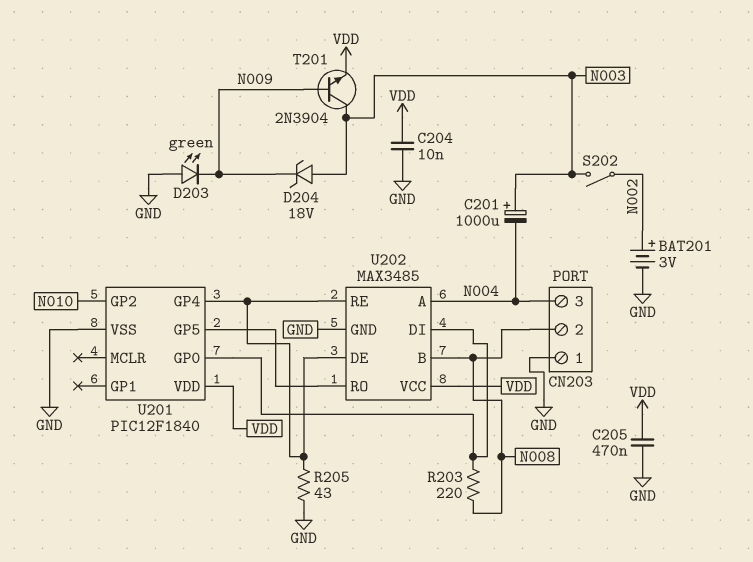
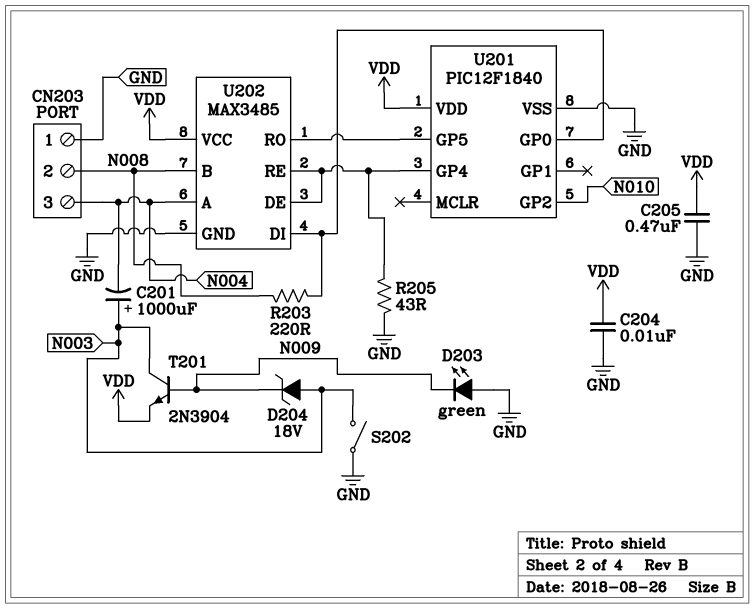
BAT201: 3V (plus N002, minus GND) -> none
S202: switch (N002, N003) -> switch (GND, N003)

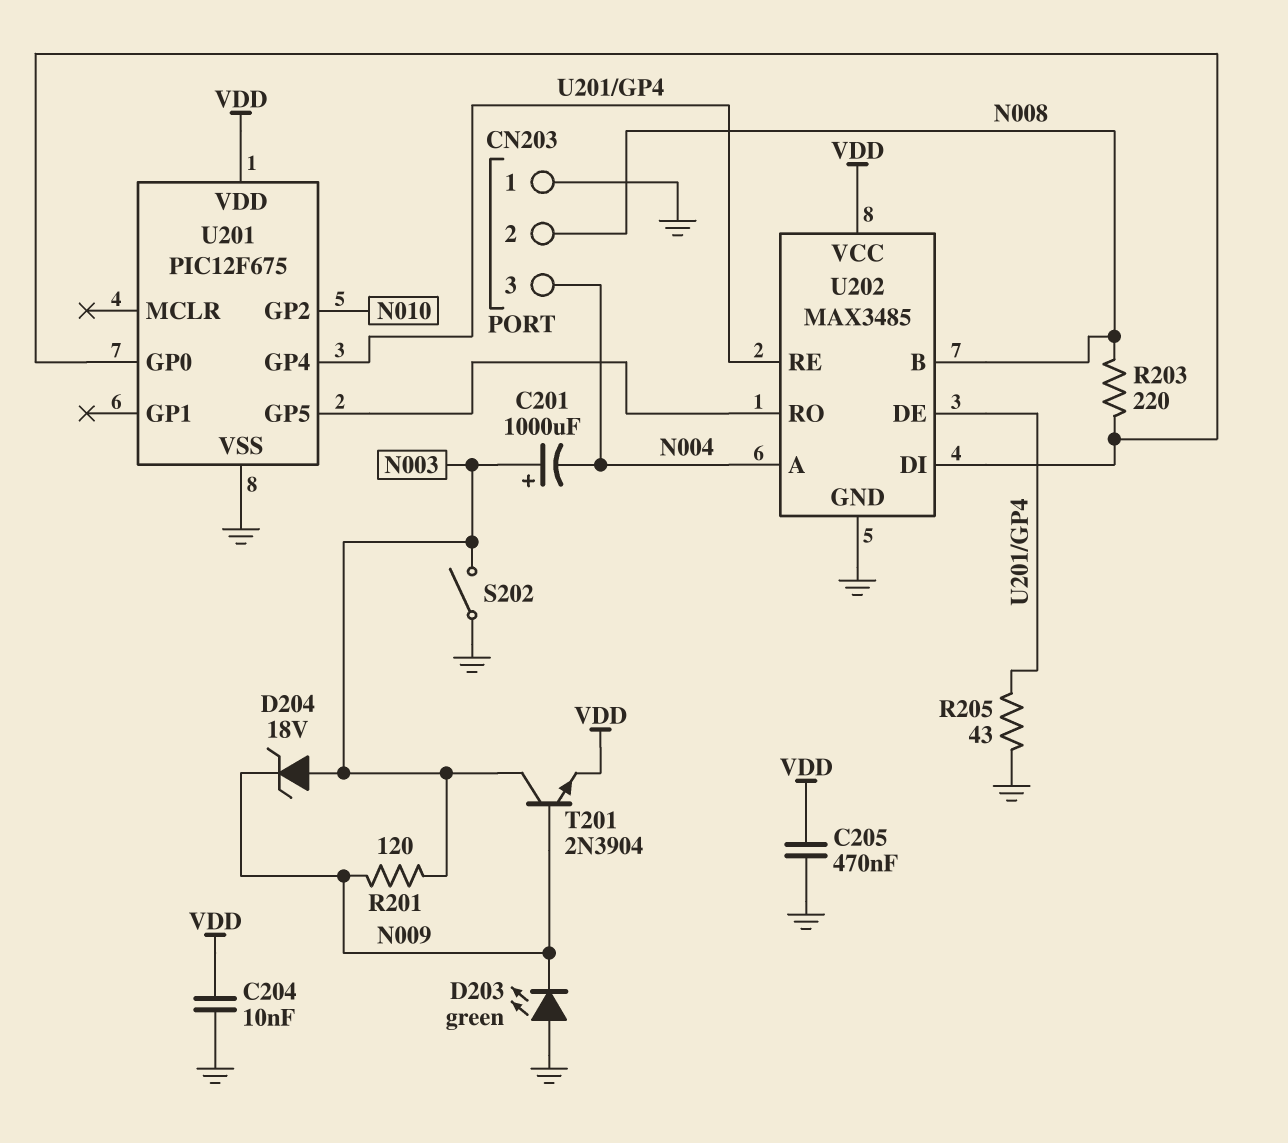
R201: none -> 120 (N003, N009)
U201: PIC12F1840 -> PIC12F675

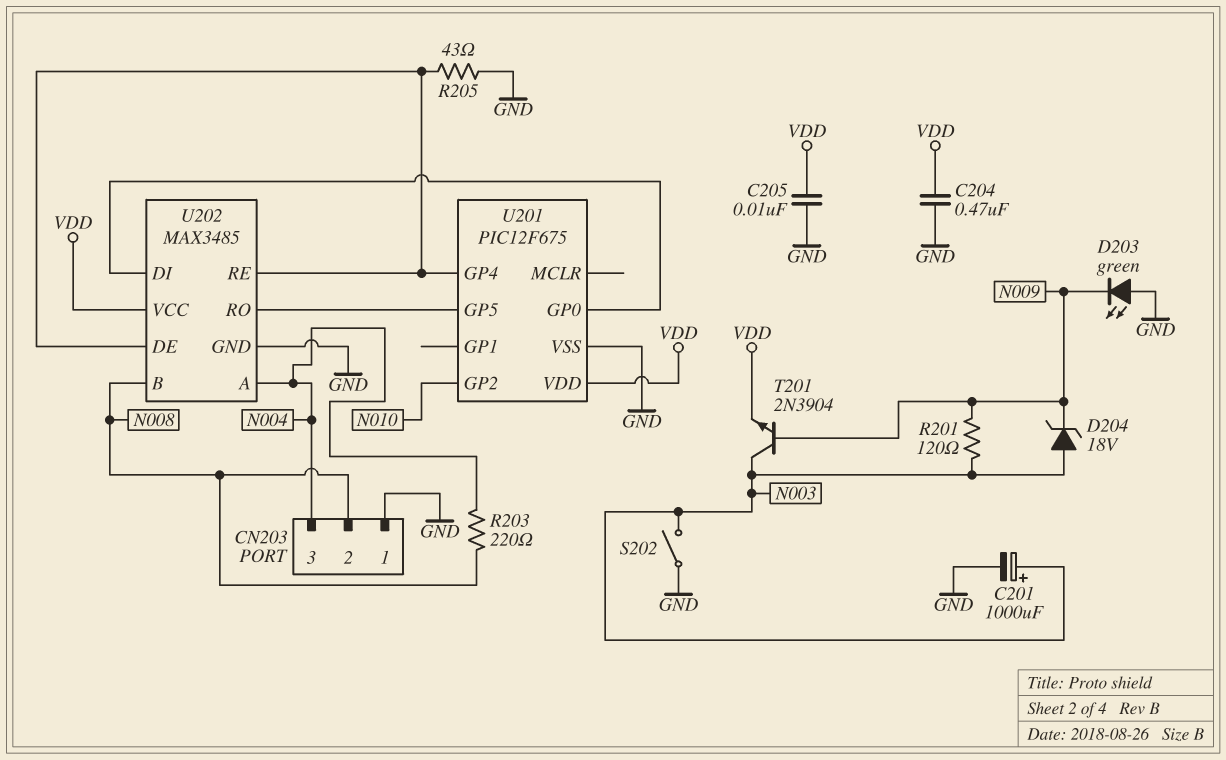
C201: 1000uF (plus N003, minus N004) -> 1000uF (plus N003, minus GND)
C204: 10nF (GND, VDD) -> 470nF (GND, VDD)
C205: 470nF (GND, VDD) -> 10nF (GND, VDD)
R203: 220 (N008, U201/GP0) -> 220 (N004, N008)

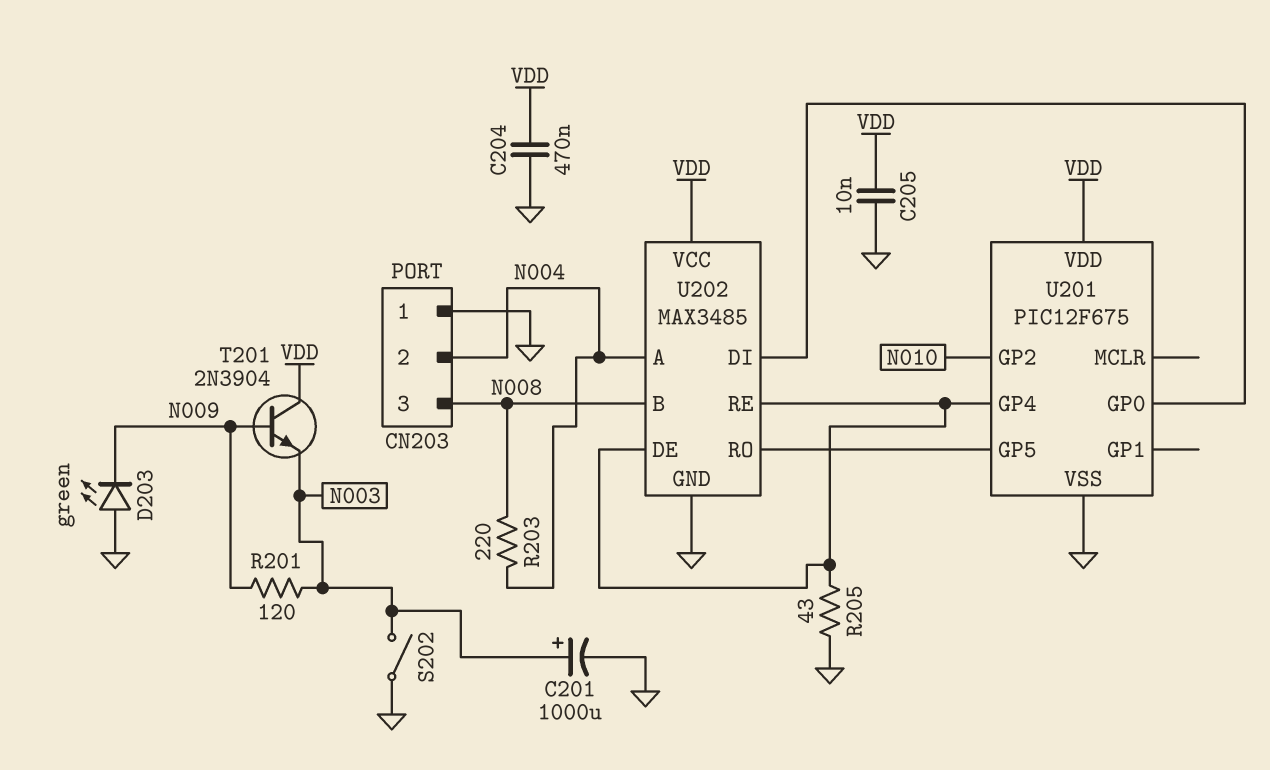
CN203 pin 2: N008 -> N004
CN203 pin 3: N004 -> N008
D204: zener 18V (A N003, K N009) -> none
T201: NPN 2N3904 (B N009, C N003, E VDD) -> NPN 2N3904 (B N009, C VDD, E N003)

